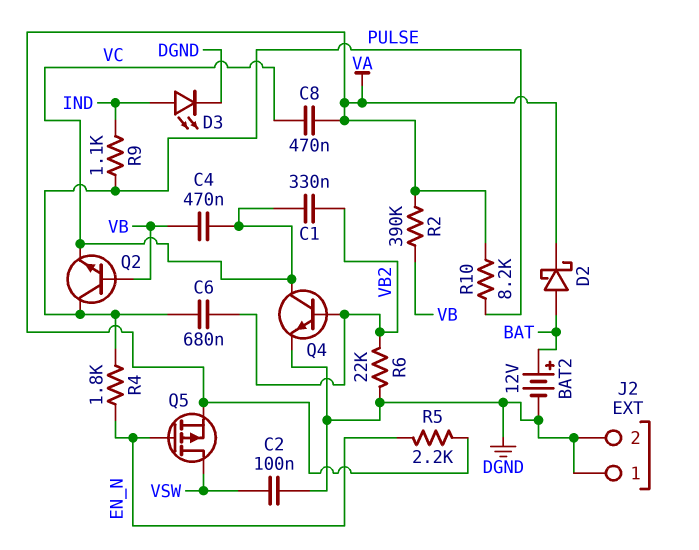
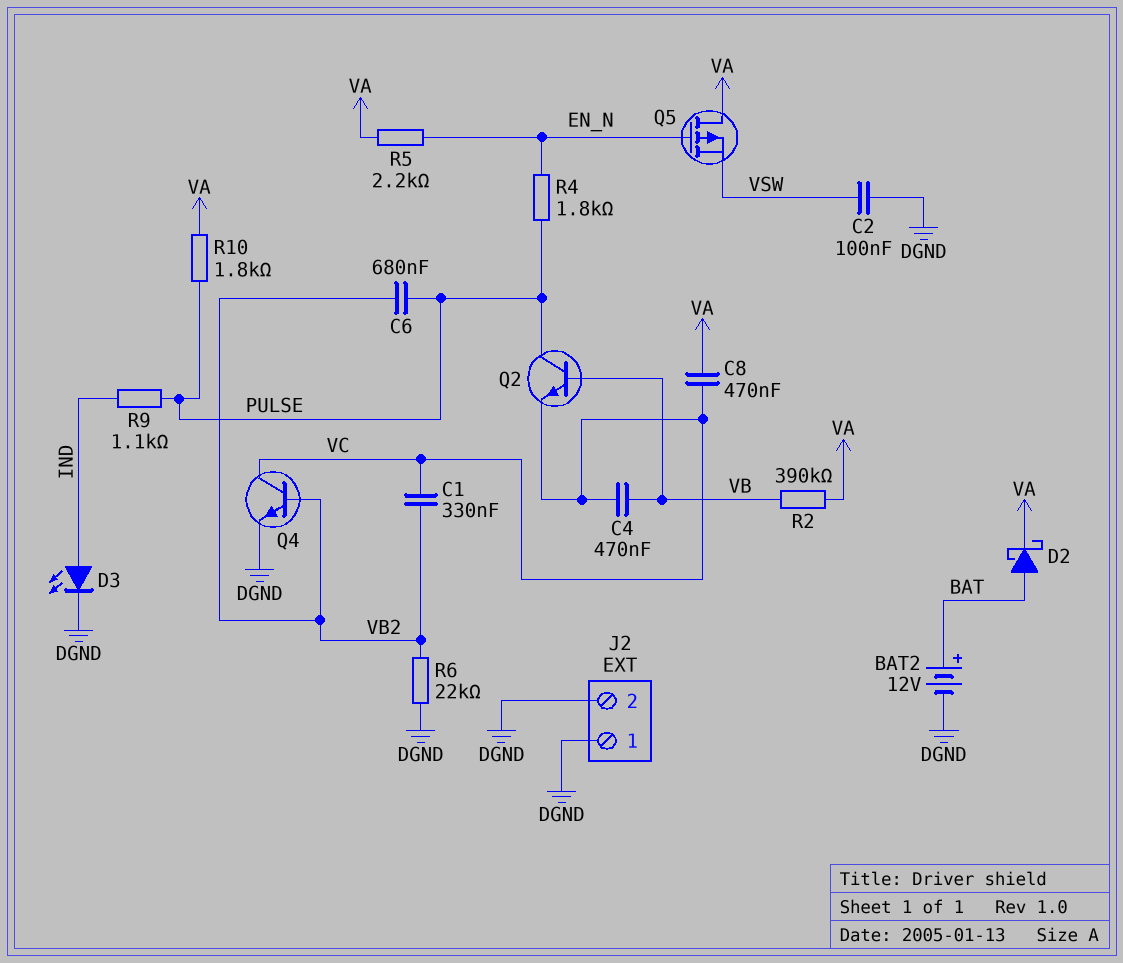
Q5: PMOS (G EN_N, D VSW, S VA) -> PMOS (G EN_N, D VA, S VSW)
R10: 8.2k (PULSE, VA) -> 1.8k (PULSE, VA)

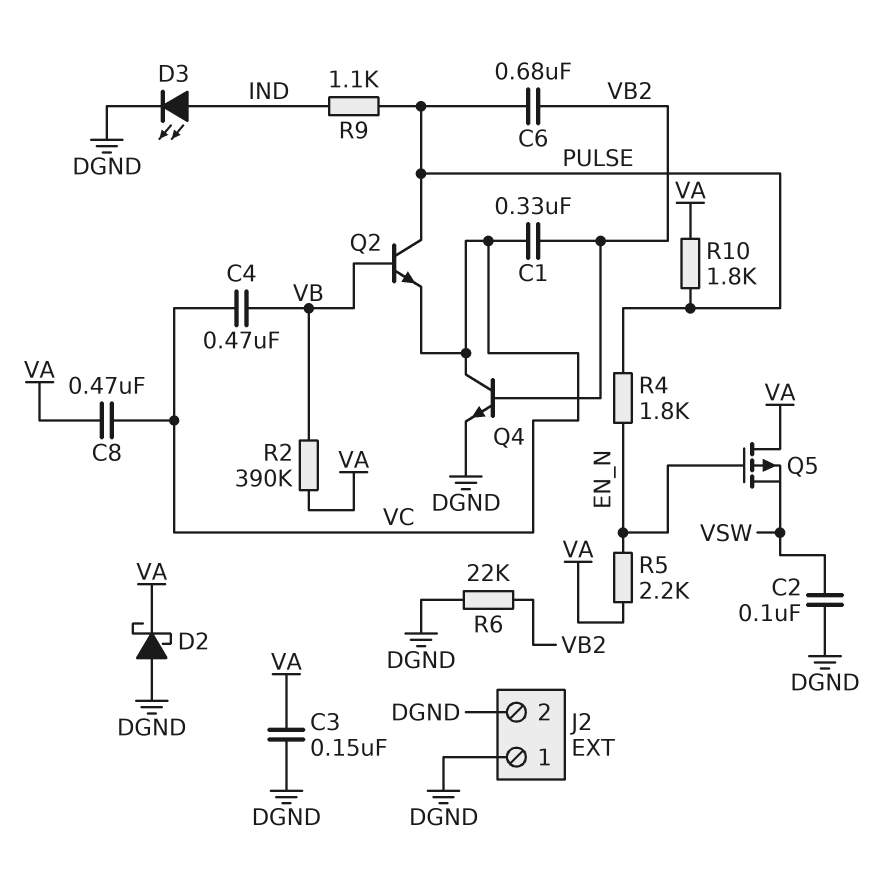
BAT2: 12V (plus BAT, minus DGND) -> none
C3: none -> 150nF (DGND, VA)
D2: schottky (A BAT, K VA) -> schottky (A DGND, K VA)

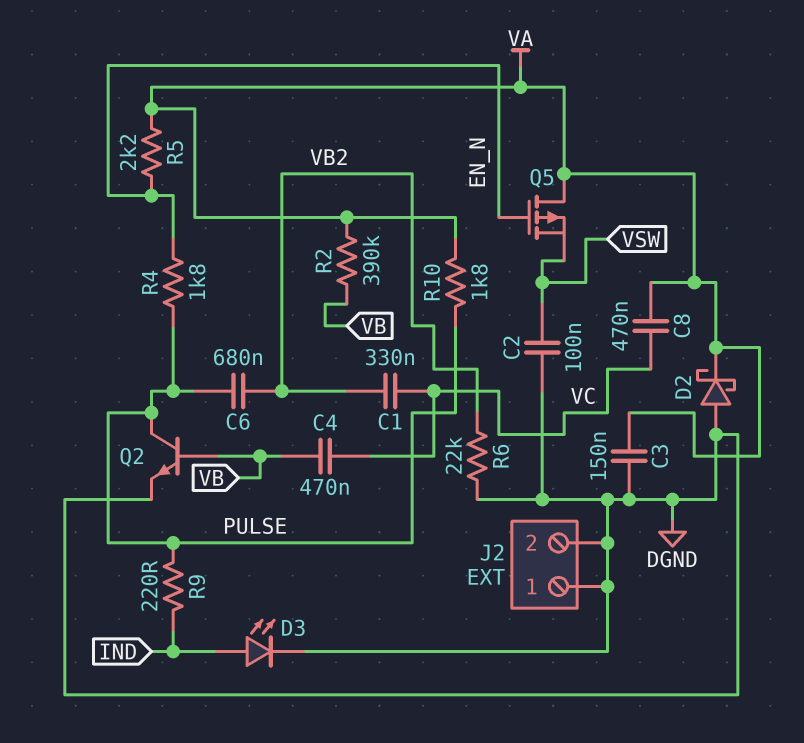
Q2: NPN (B VB, C PULSE, E VC) -> NPN (B VB, C PULSE, E DGND)
Q4: NPN (B VB2, C VC, E DGND) -> none
R9: 1.1k (IND, PULSE) -> 220 (IND, PULSE)

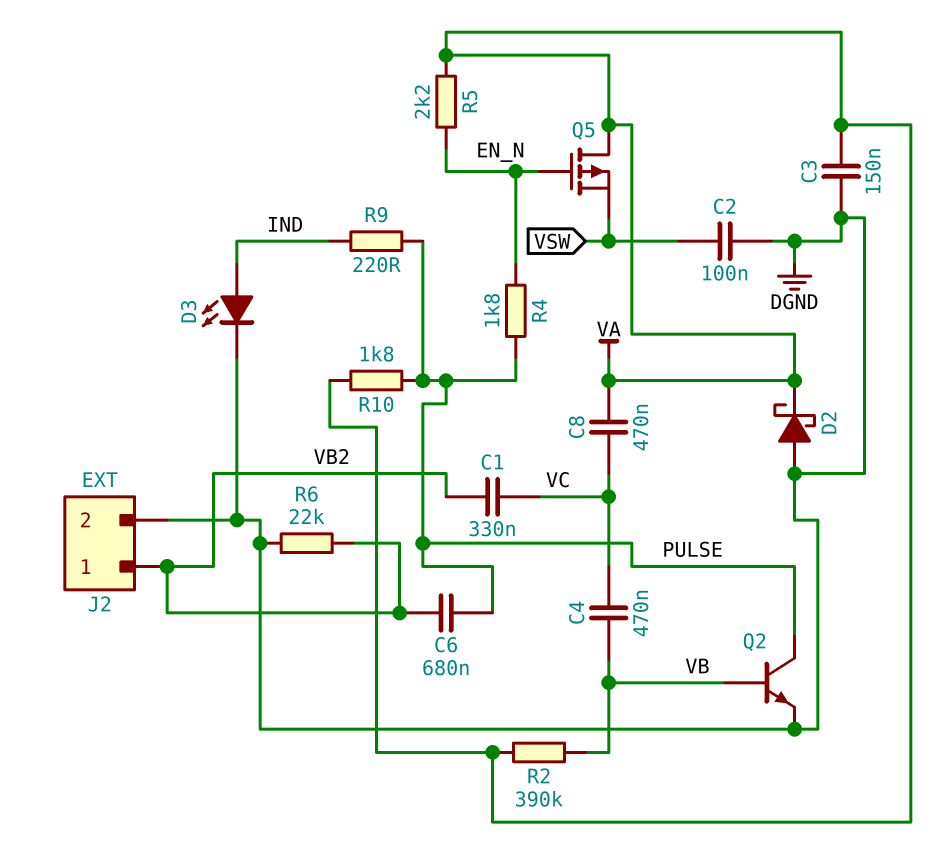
J2 pin 1: DGND -> VB2

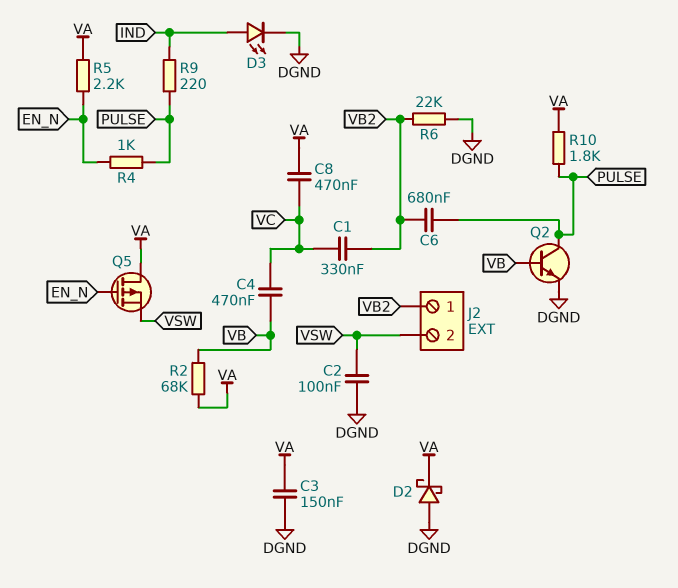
J2 pin 2: DGND -> VSW
R2: 390k (VA, VB) -> 68k (VA, VB)
R4: 1.8k (EN_N, PULSE) -> 1k (EN_N, PULSE)

